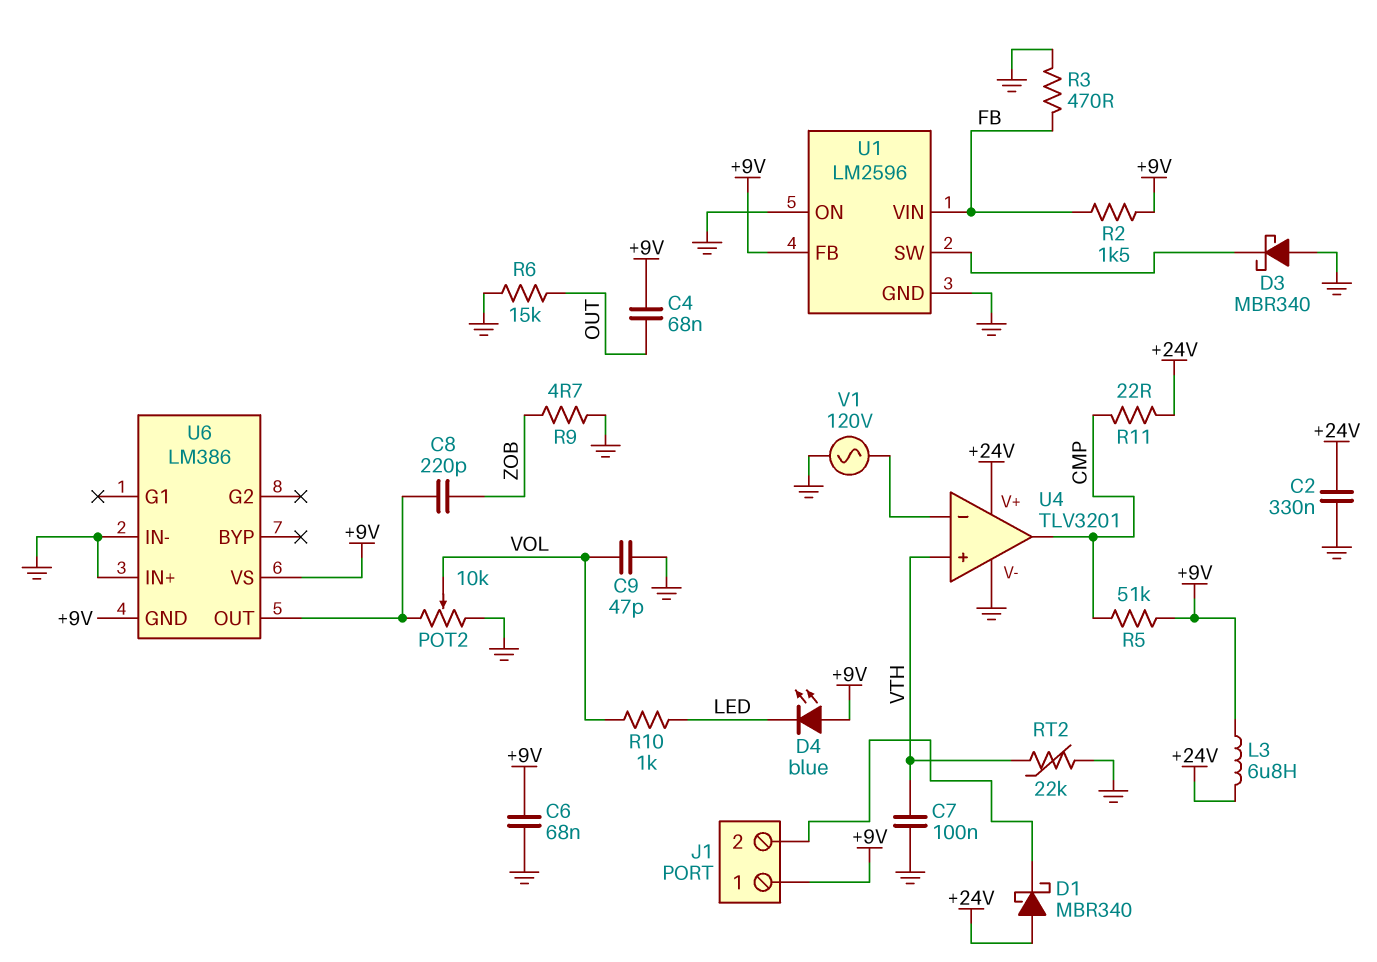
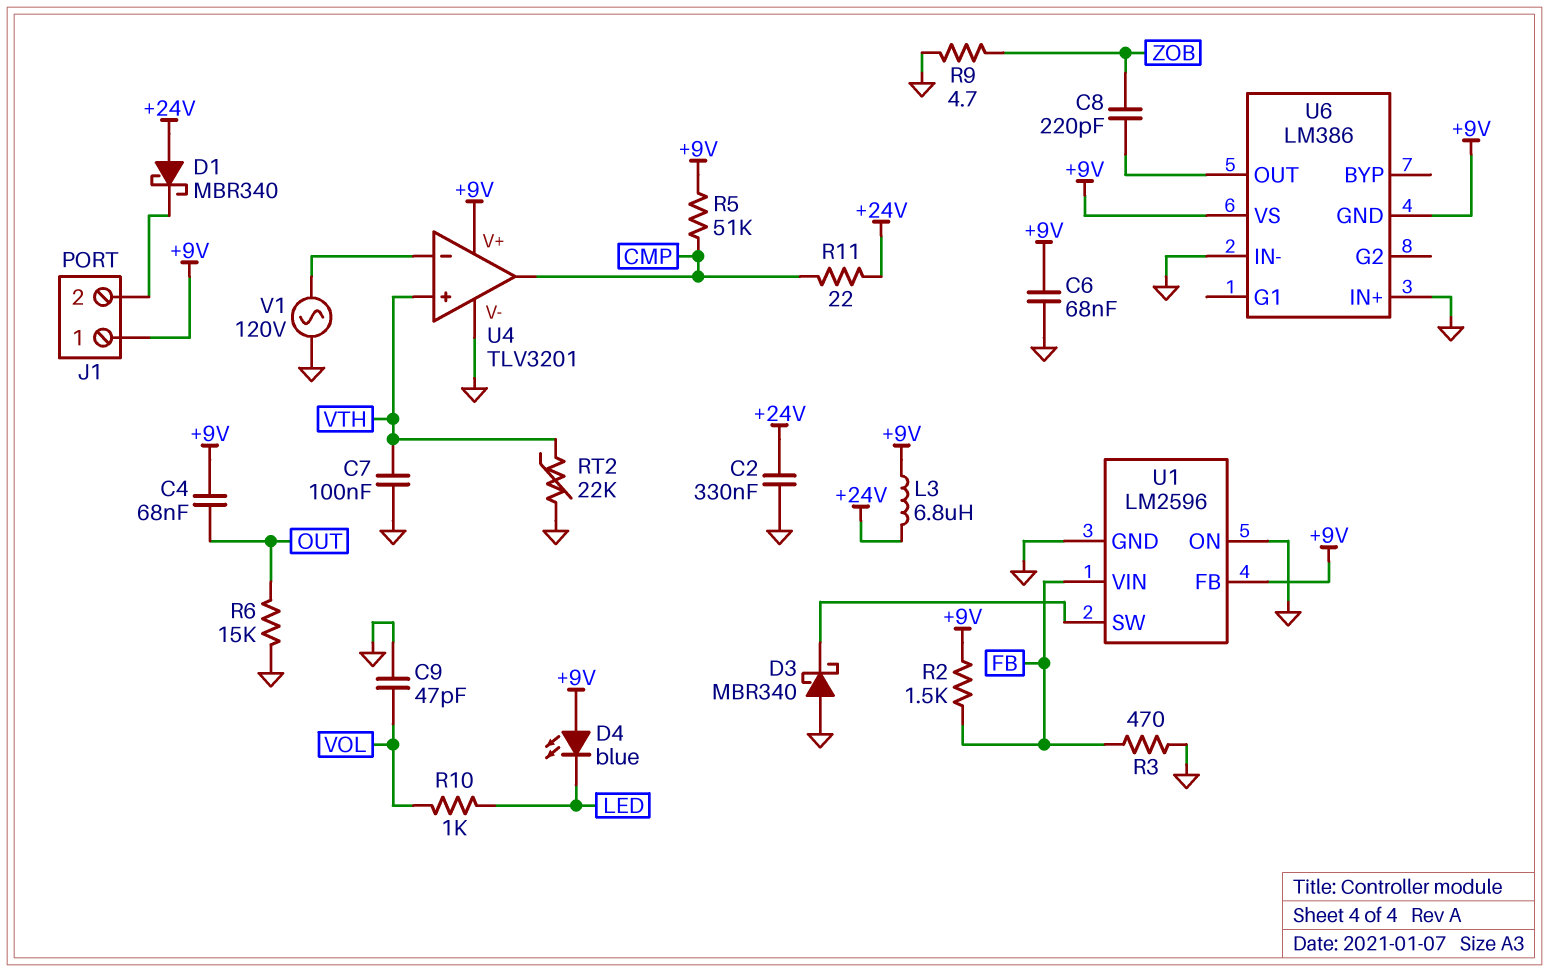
POT2: 10k (GND, U6/OUT, wiper VOL) -> none
U4 pin V+: +24V -> +9V

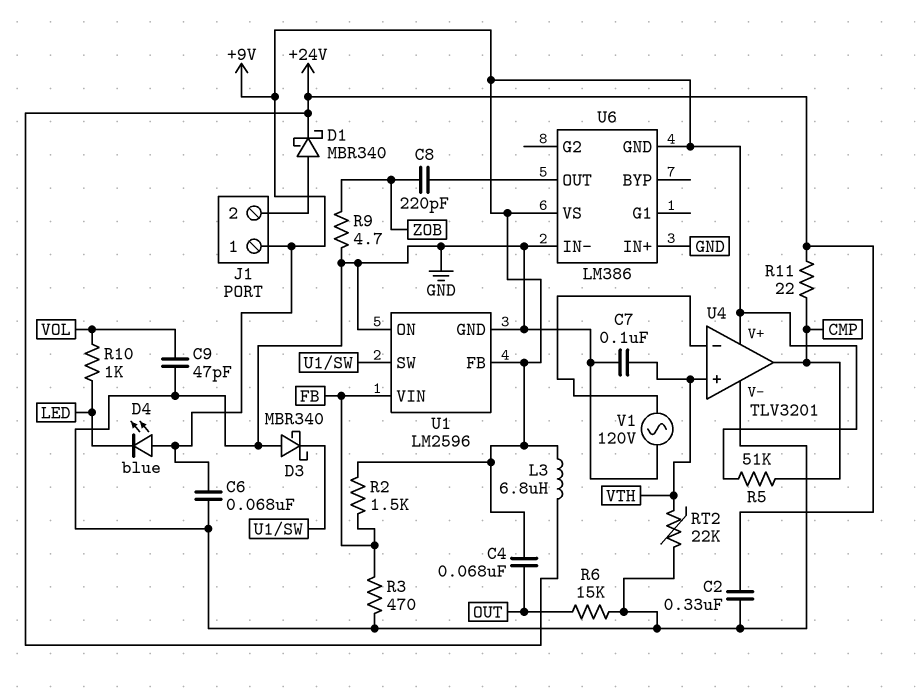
D1: schottky MBR340 (A +24V, K J1/2) -> schottky MBR340 (A J1/2, K +24V)

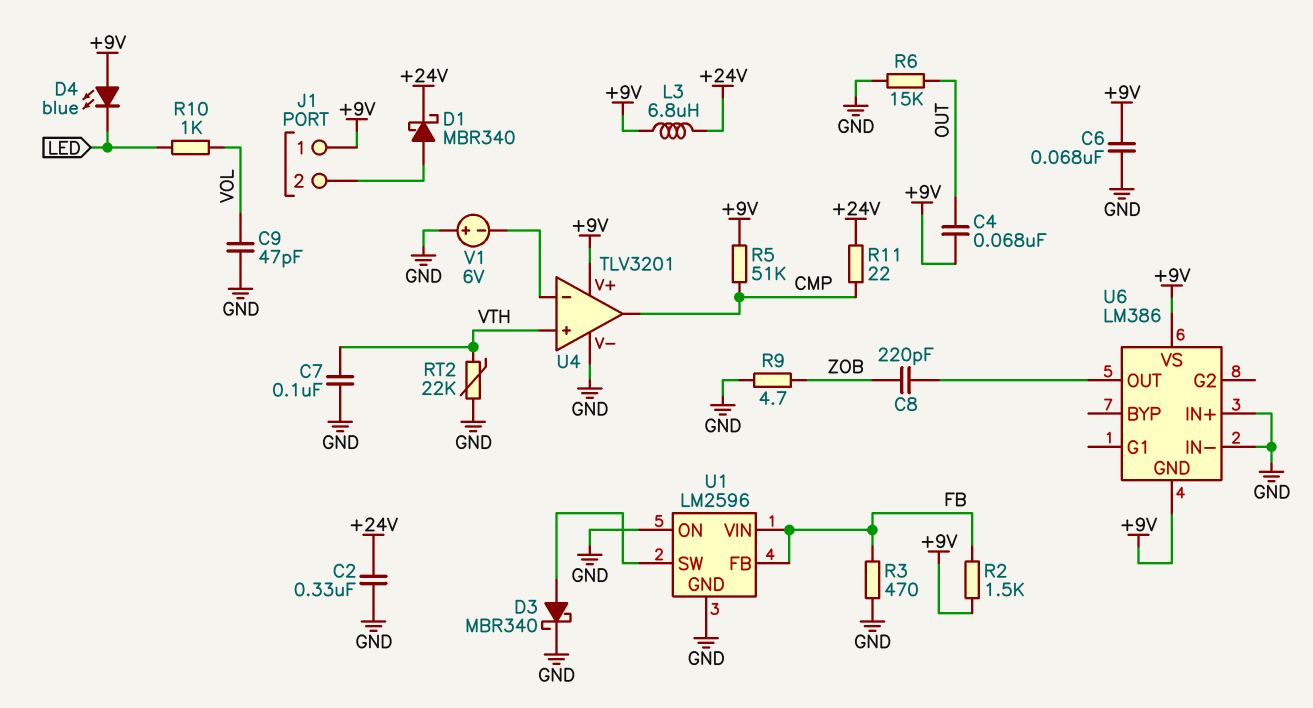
D3: schottky MBR340 (A GND, K U1/SW) -> schottky MBR340 (A U1/SW, K GND)
U1 pin FB: +9V -> FB
V1: AC 120V (GND, U4/in-) -> 6V (plus GND, minus U4/in-)

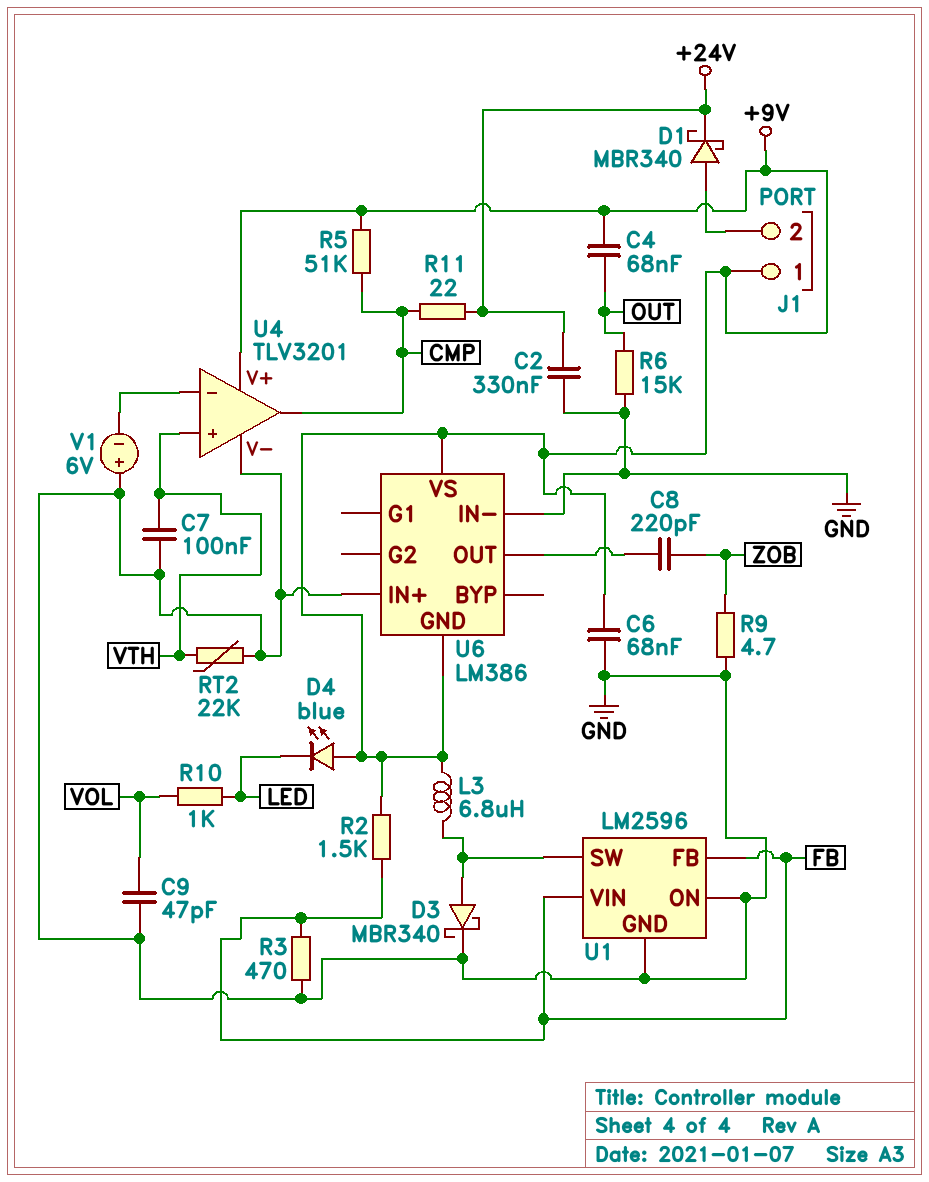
L3: 6.8uH (+9V, +24V) -> 6.8uH (+9V, U1/SW)

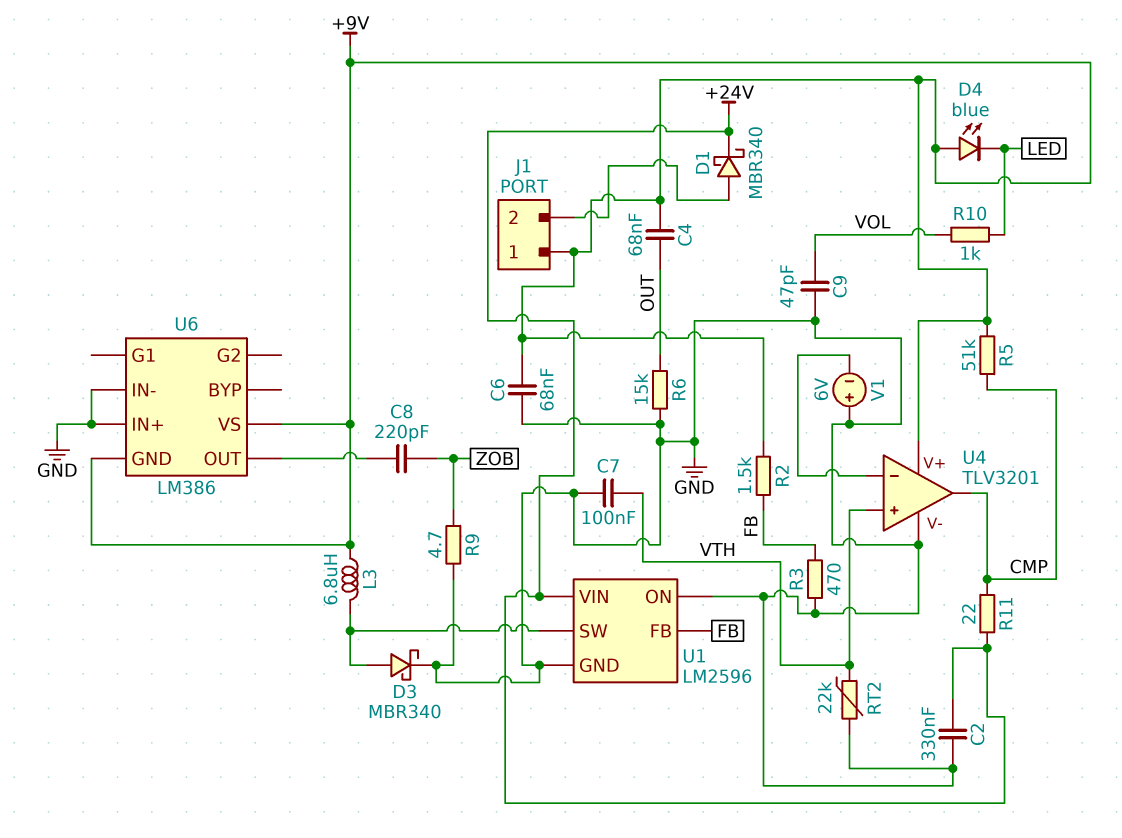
U1 pin VIN: FB -> +24V

